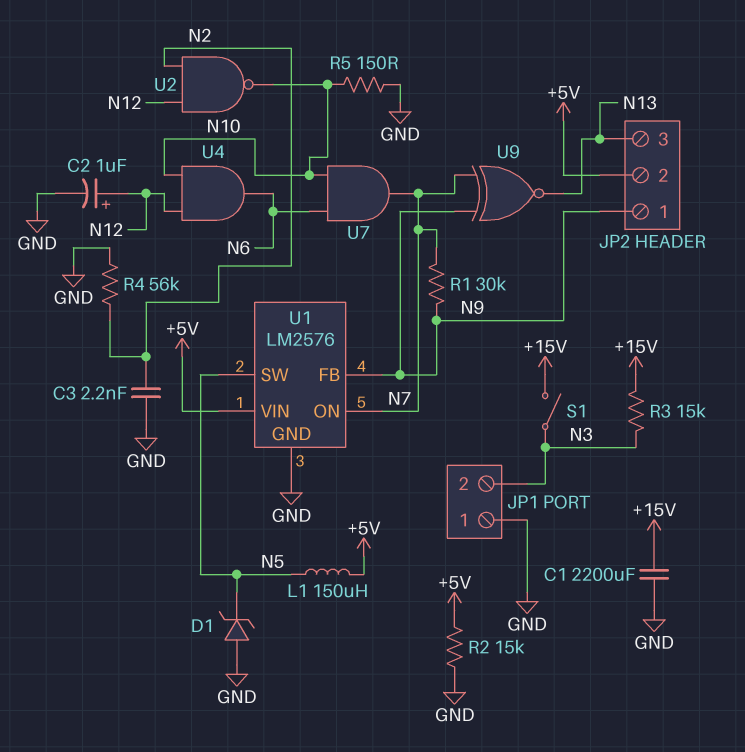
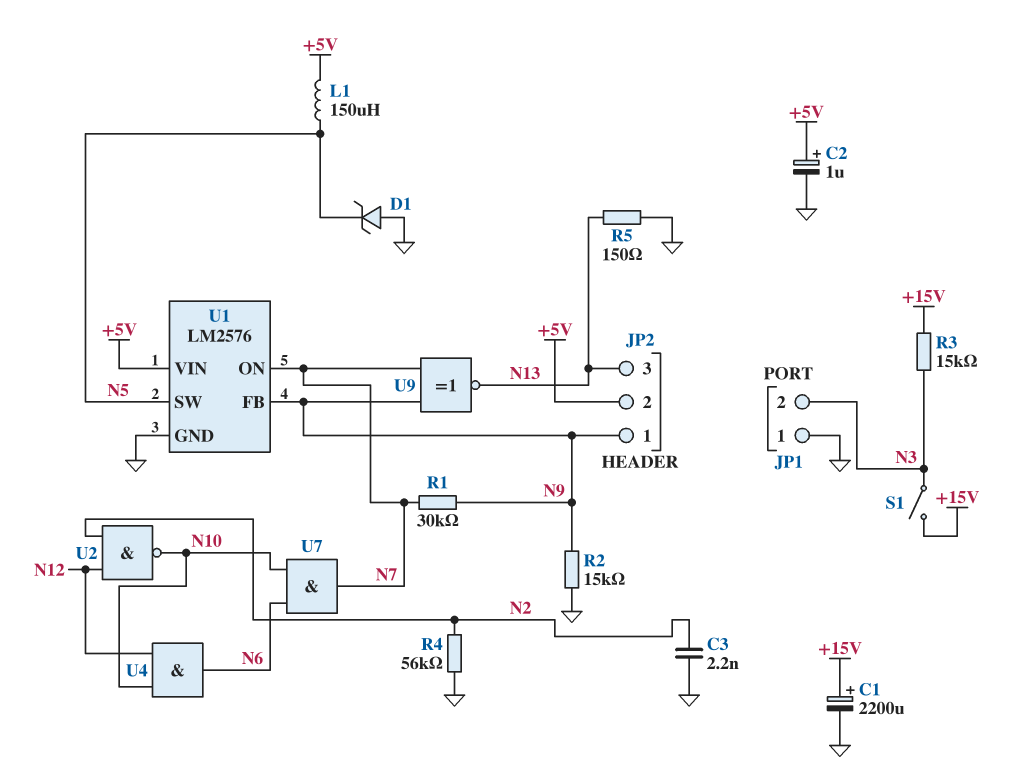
C1: 2200uF (+15V, GND) -> 2200uF (plus +15V, minus GND)
C2: 1uF (plus N12, minus GND) -> 1uF (plus +5V, minus GND)
R2: 15k (+5V, GND) -> 15k (GND, N9)
R5: 150 (GND, N10) -> 150 (GND, N13)

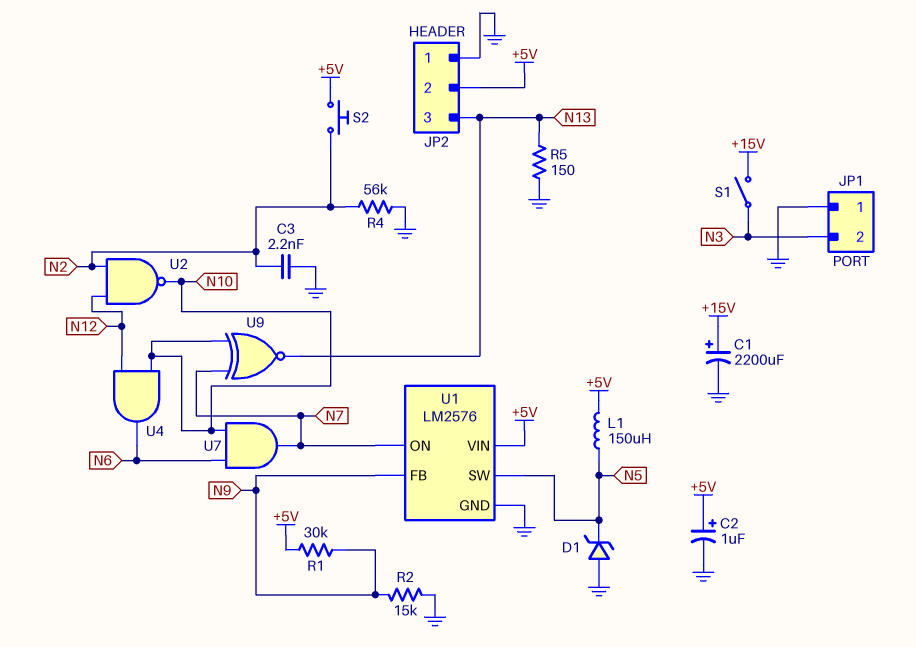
JP2 pin 1: N9 -> GND
R1: 30k (N7, N9) -> 30k (+5V, N9)
R3: 15k (+15V, N3) -> none
S2: none -> button (+5V, N2)
U9: XNOR (in N7, in N9, out N13) -> XNOR (in N7, in N10, out N13)

